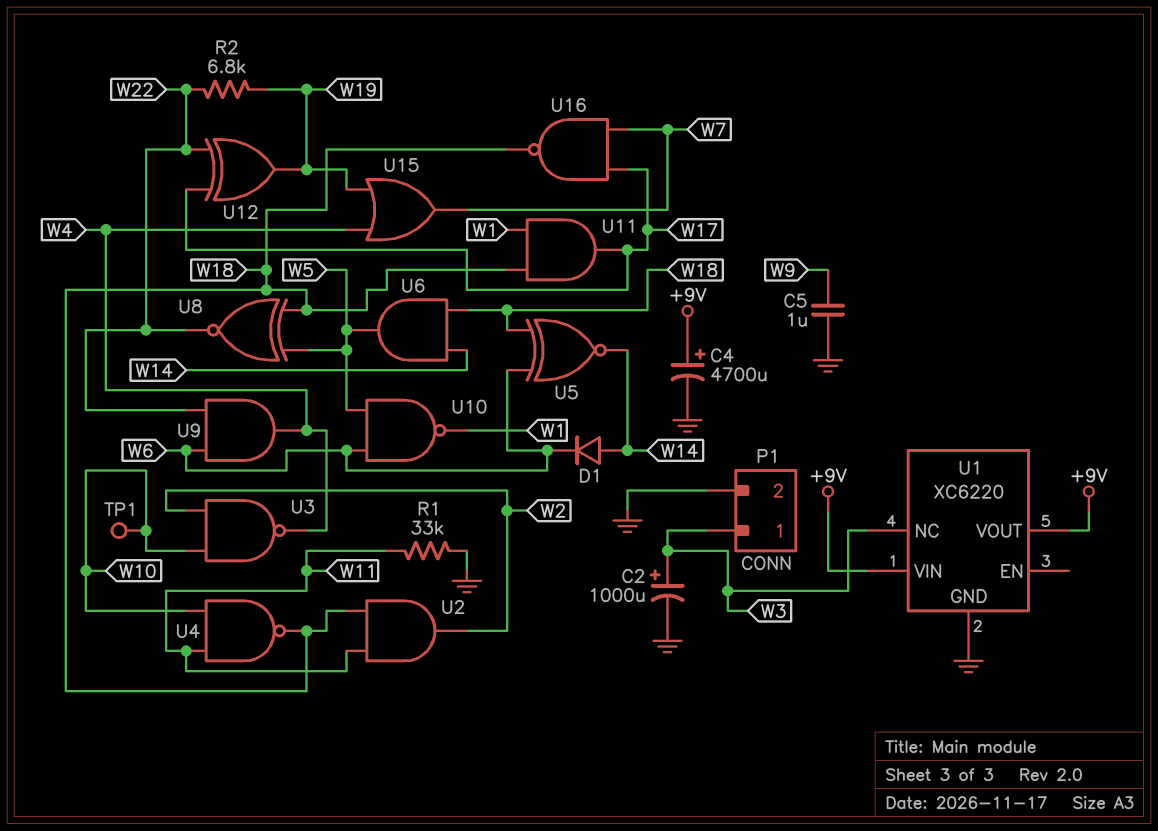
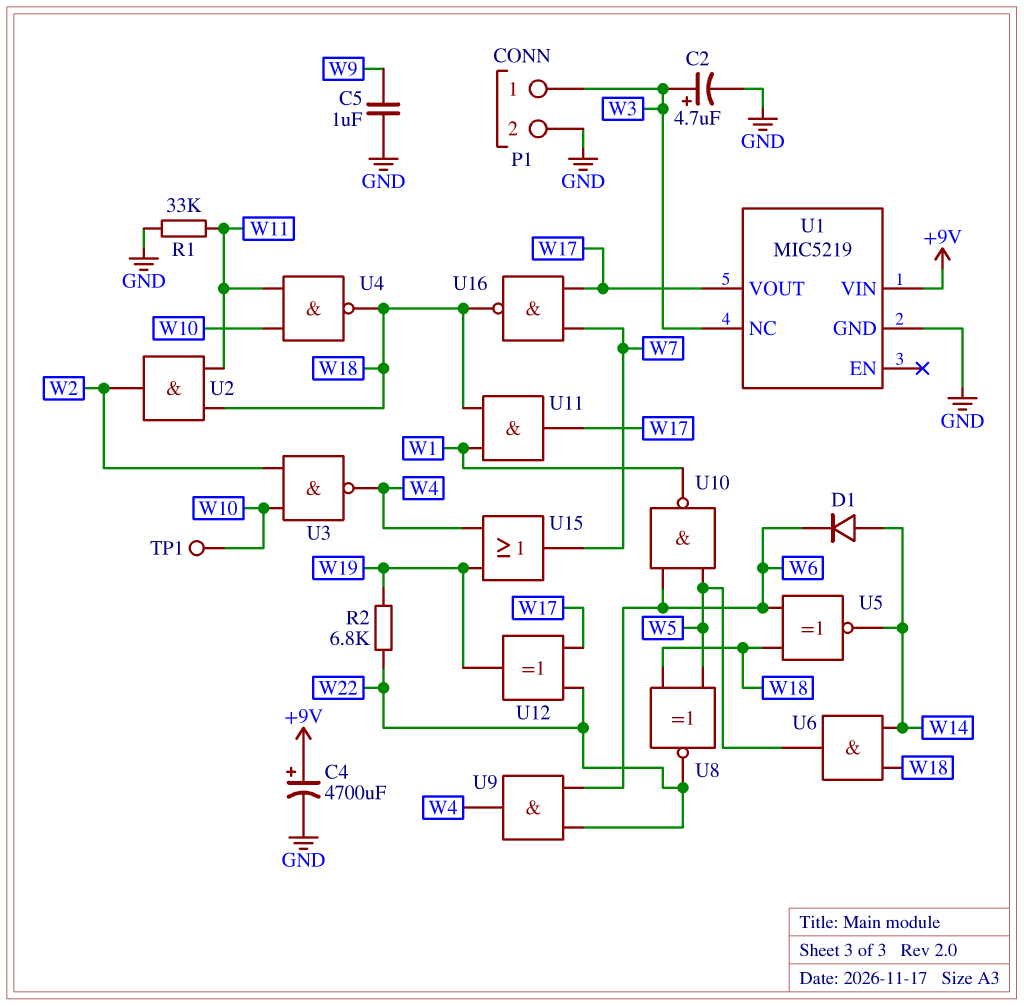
C2: 1000uF (plus W3, minus GND) -> 4.7uF (plus W3, minus GND)
U1: XC6220 -> MIC5219
U1 pin VOUT: +9V -> W17

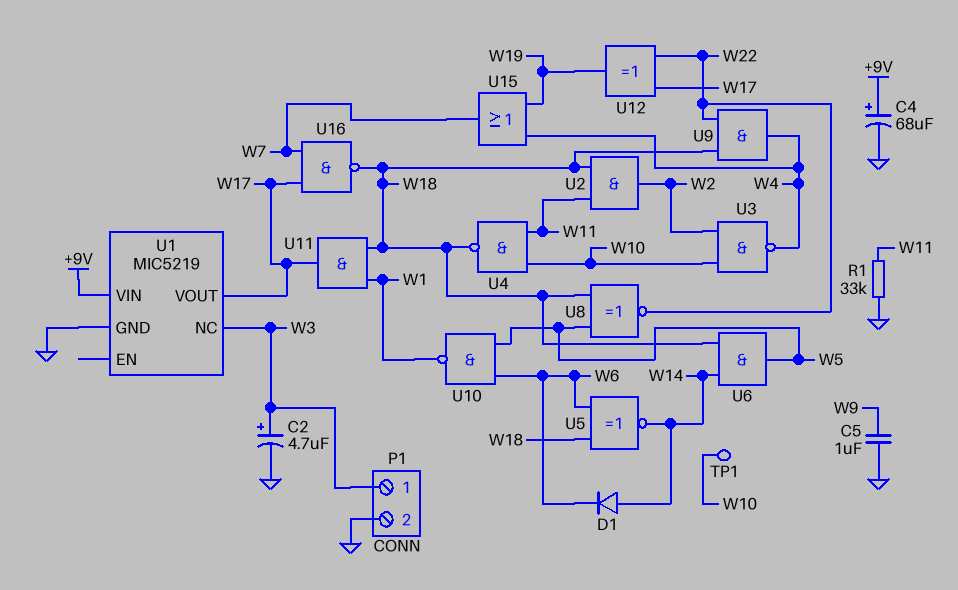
C4: 4700uF (plus +9V, minus GND) -> 68uF (plus +9V, minus GND)
R2: 6.8k (W19, W22) -> none
U9: AND (in W6, in W22, out W4) -> AND (in W18, in W22, out W4)

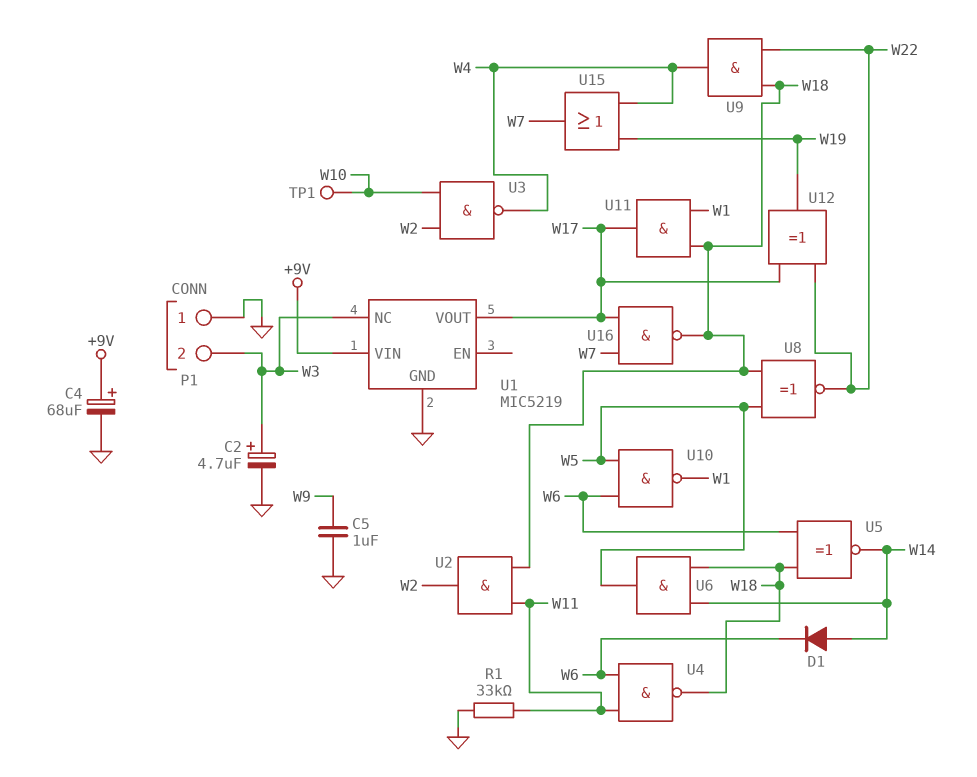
P1 pin 1: W3 -> GND
P1 pin 2: GND -> W3
U4: NAND (in W10, in W11, out W18) -> NAND (in W6, in W11, out W18)

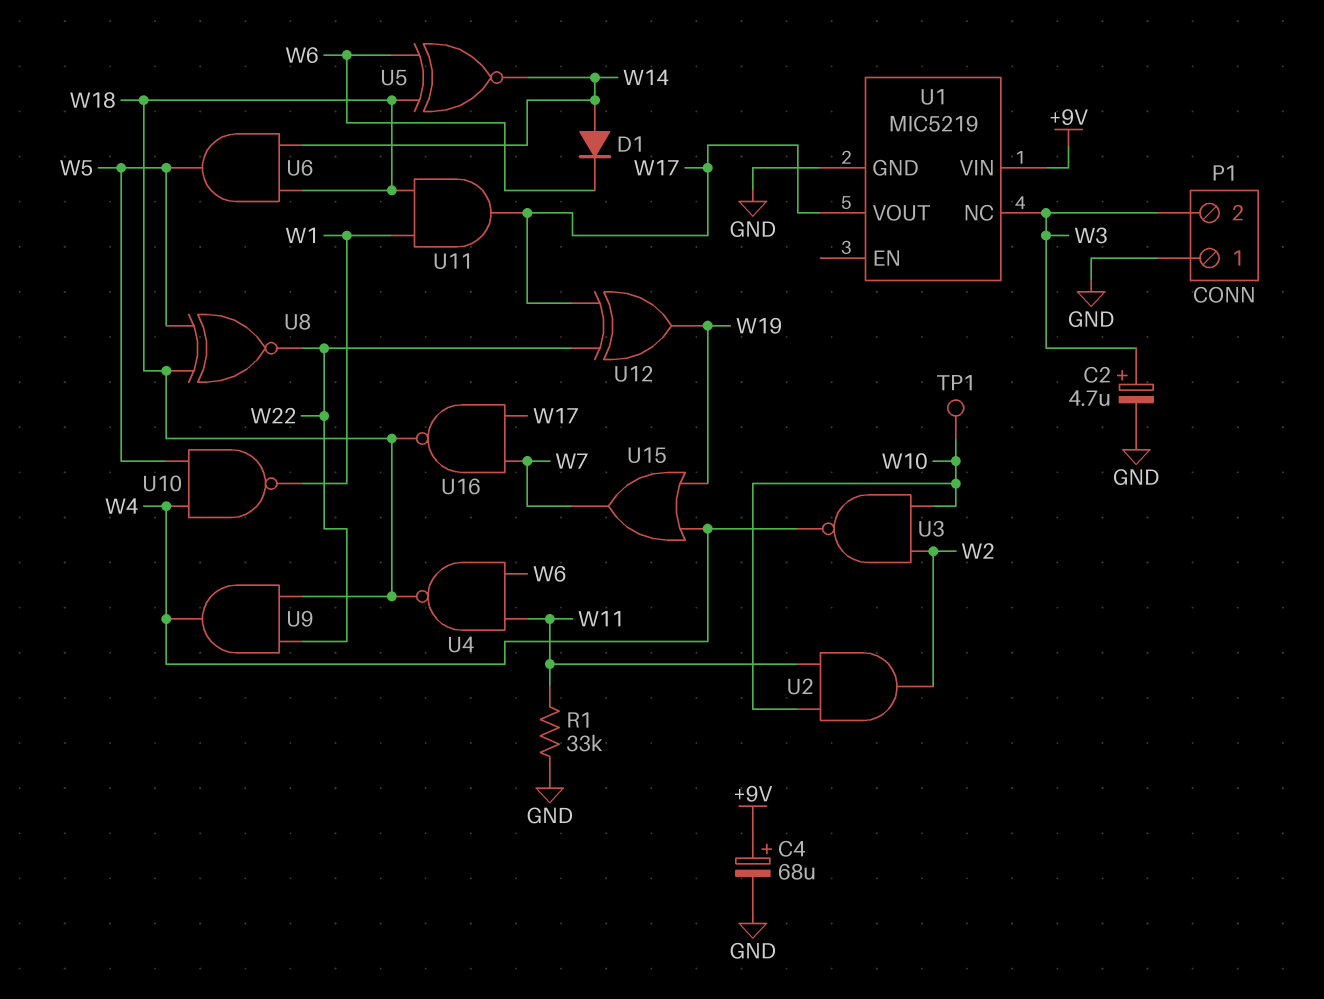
C5: 1uF (GND, W9) -> none
U2: AND (in W11, in W18, out W2) -> AND (in W10, in W11, out W2)
U10: NAND (in W5, in W6, out W1) -> NAND (in W4, in W5, out W1)

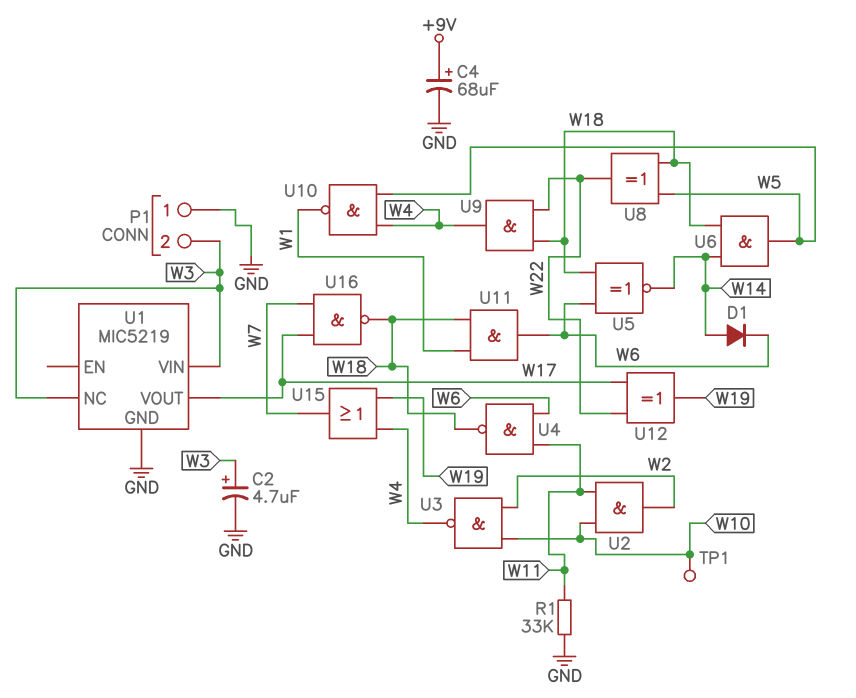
U1 pin VIN: +9V -> W3
U8: XNOR (in W5, in W18, out W22) -> XOR (in W5, in W18, out W22)
U11: AND (in W1, in W18, out W17) -> AND (in W1, in W18, out W6)

